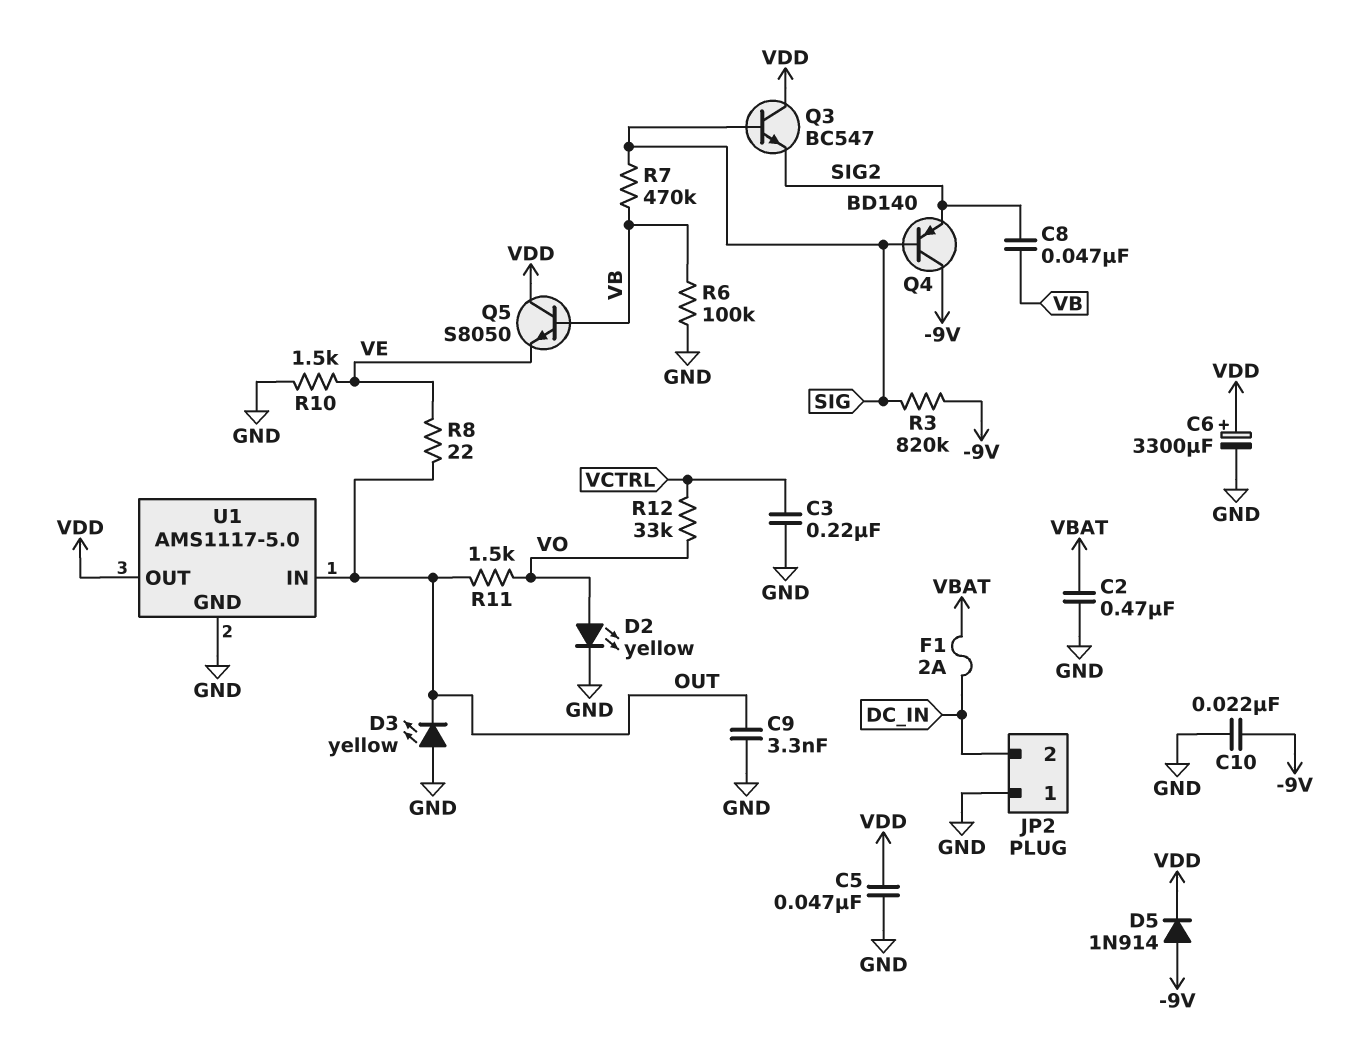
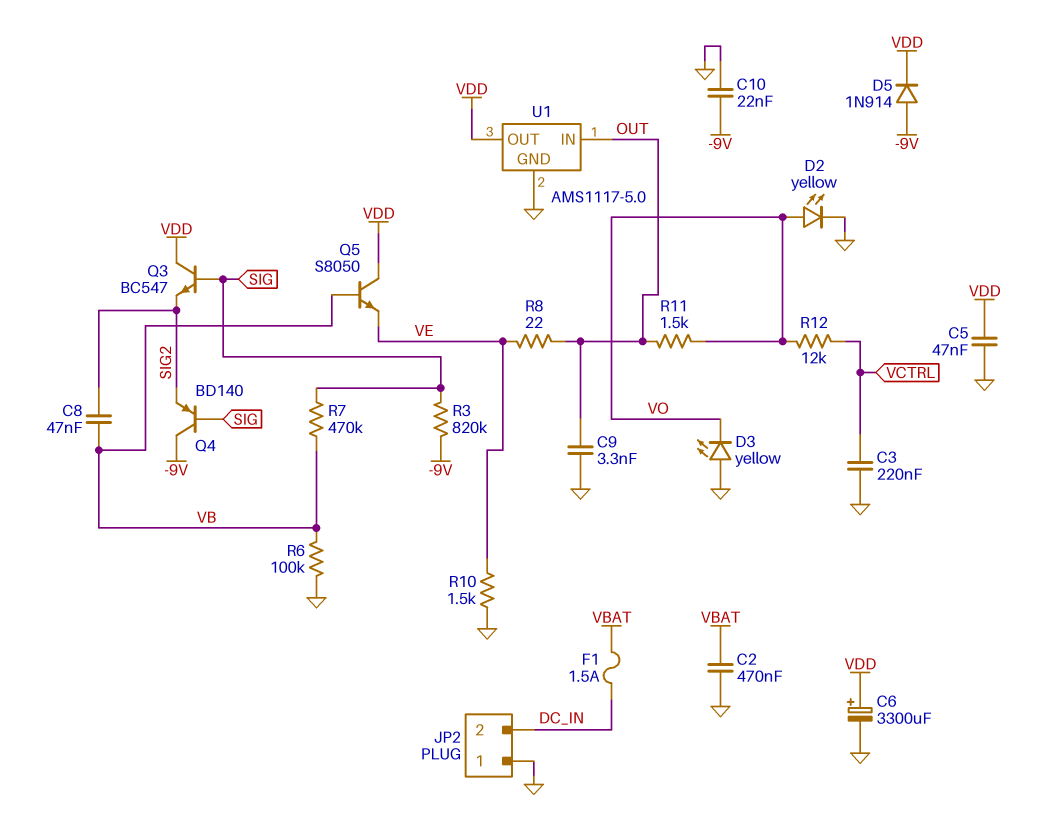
D3: LED yellow (A GND, K OUT) -> LED yellow (A GND, K VO)
F1: 2A (DC_IN, VBAT) -> 1.5A (DC_IN, VBAT)
R12: 33k (VCTRL, VO) -> 12k (VCTRL, VO)

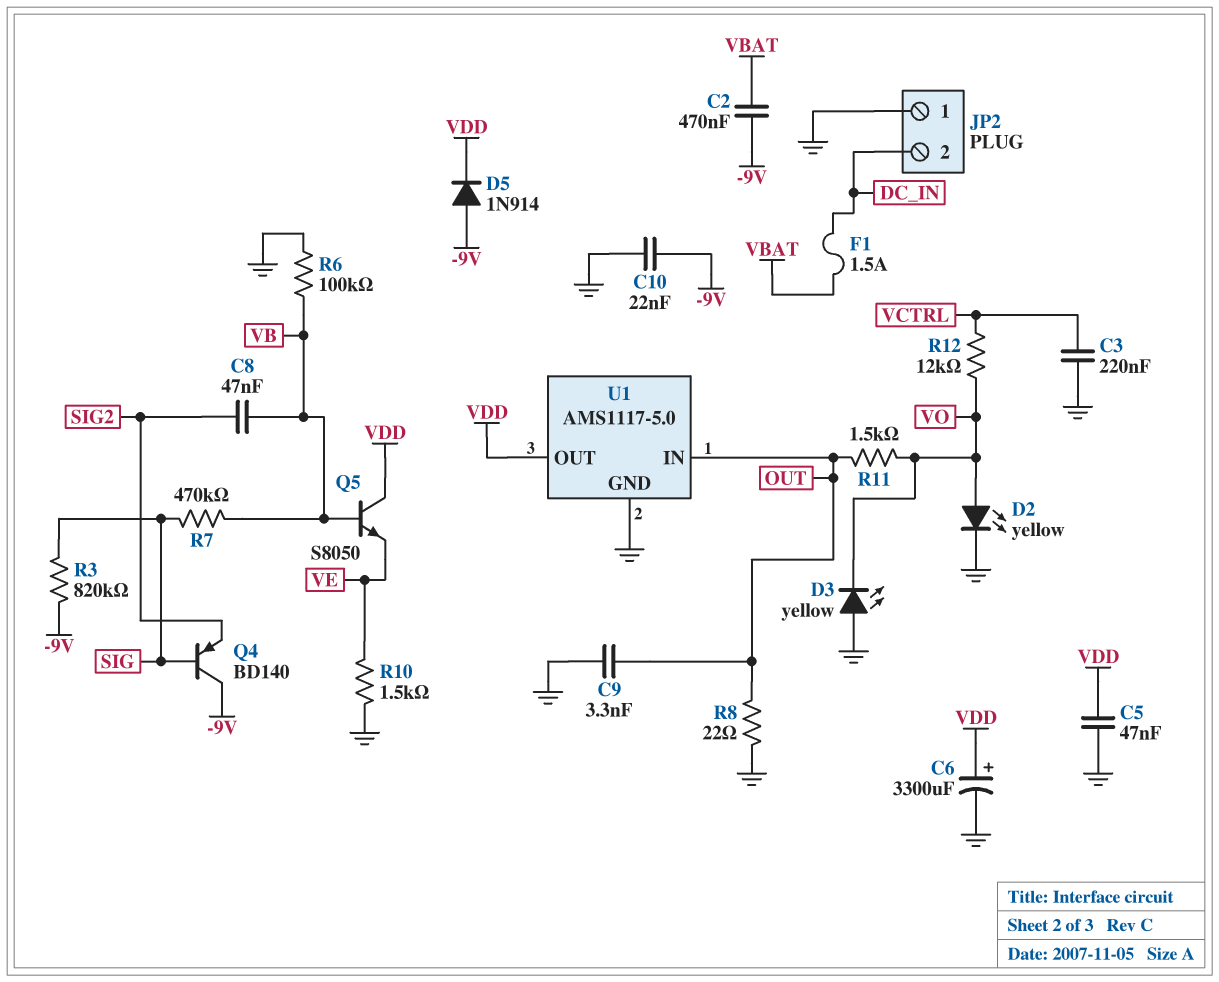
C2: 470nF (GND, VBAT) -> 470nF (-9V, VBAT)
Q3: NPN BC547 (B SIG, C VDD, E SIG2) -> none
R8: 22 (OUT, VE) -> 22 (GND, OUT)

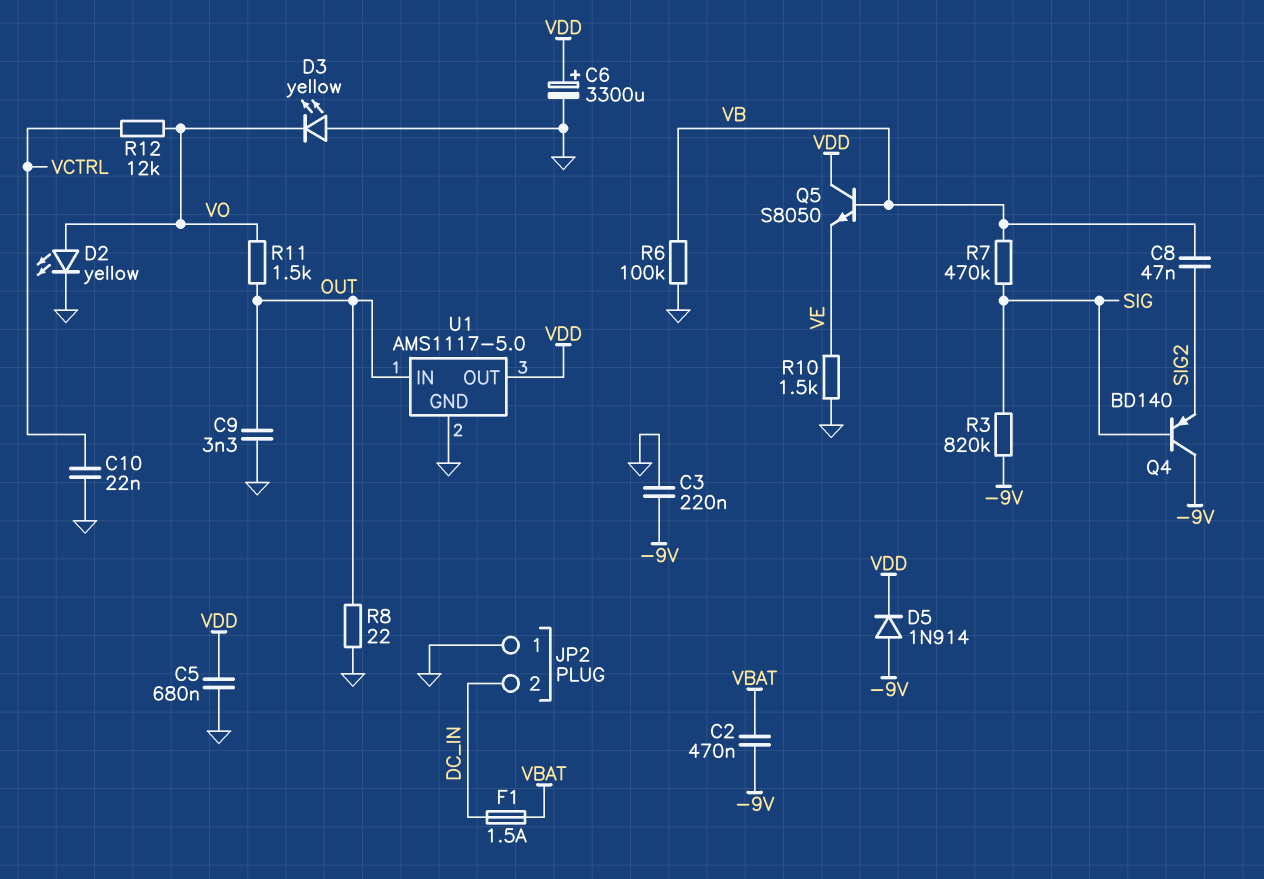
C3: 220nF (GND, VCTRL) -> 220nF (-9V, GND)
C5: 47nF (GND, VDD) -> 680nF (GND, VDD)
C10: 22nF (-9V, GND) -> 22nF (GND, VCTRL)

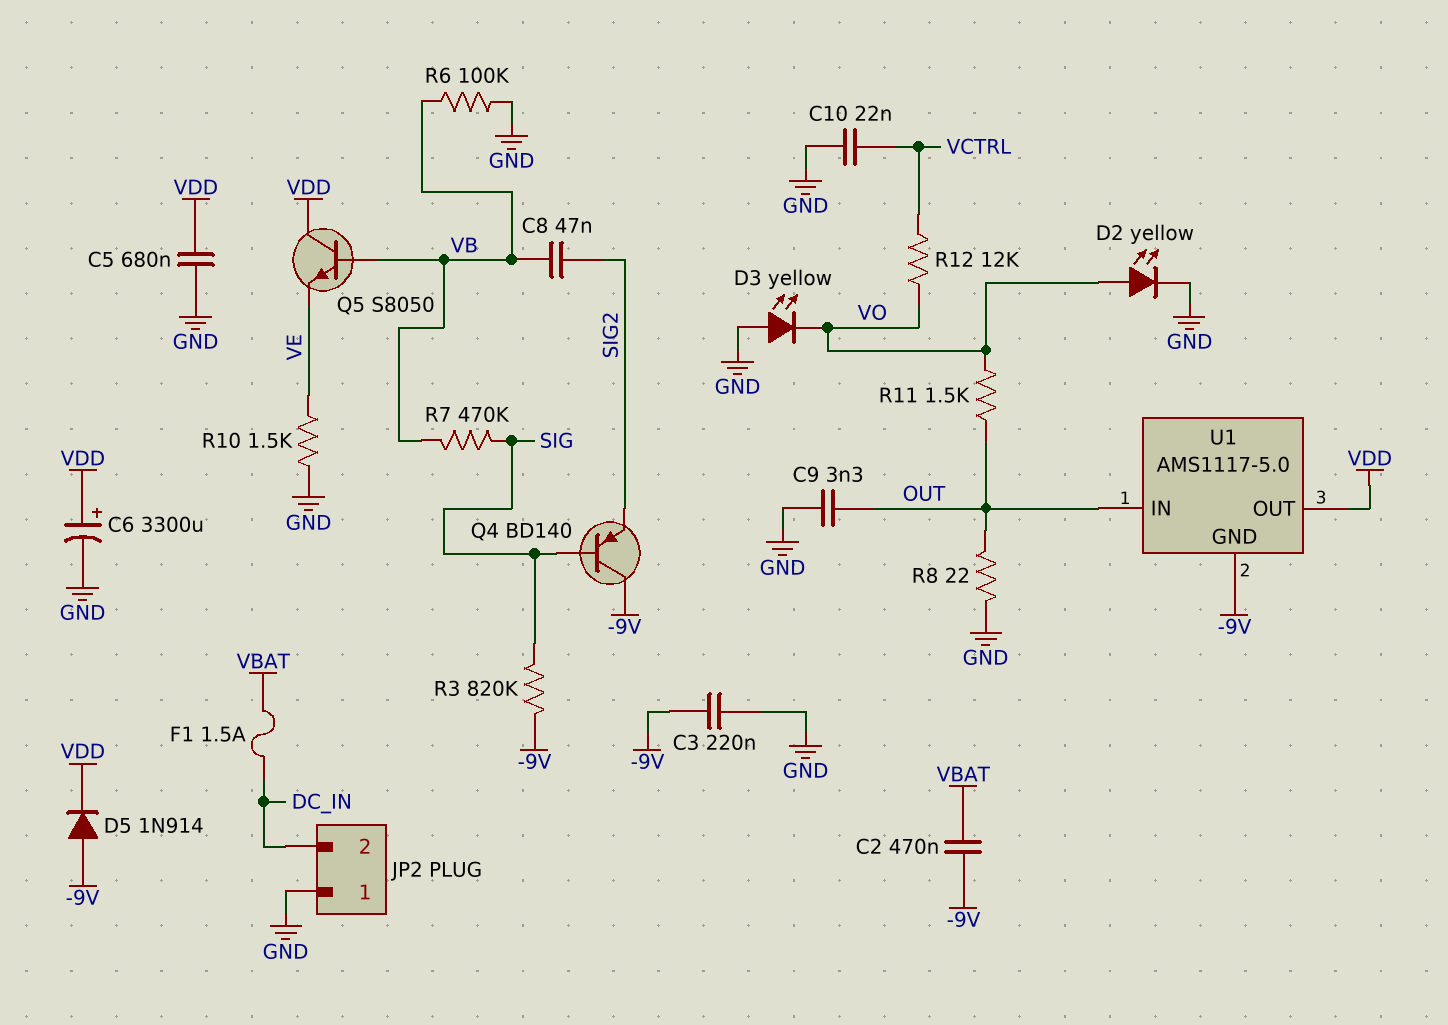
U1 pin GND: GND -> -9V

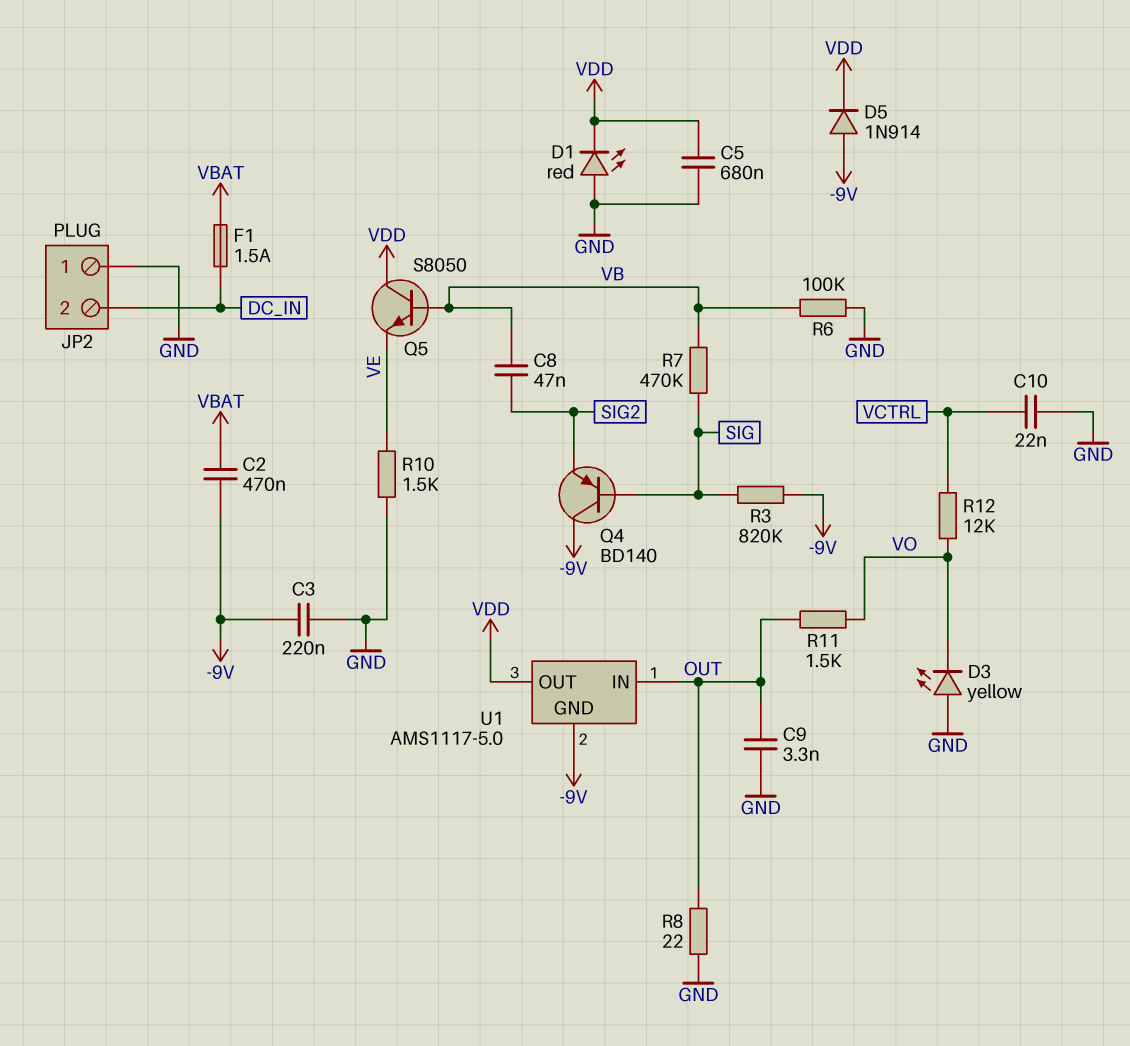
C6: 3300uF (plus VDD, minus GND) -> none
D1: none -> LED red (A GND, K VDD)
D2: LED yellow (A VO, K GND) -> none

